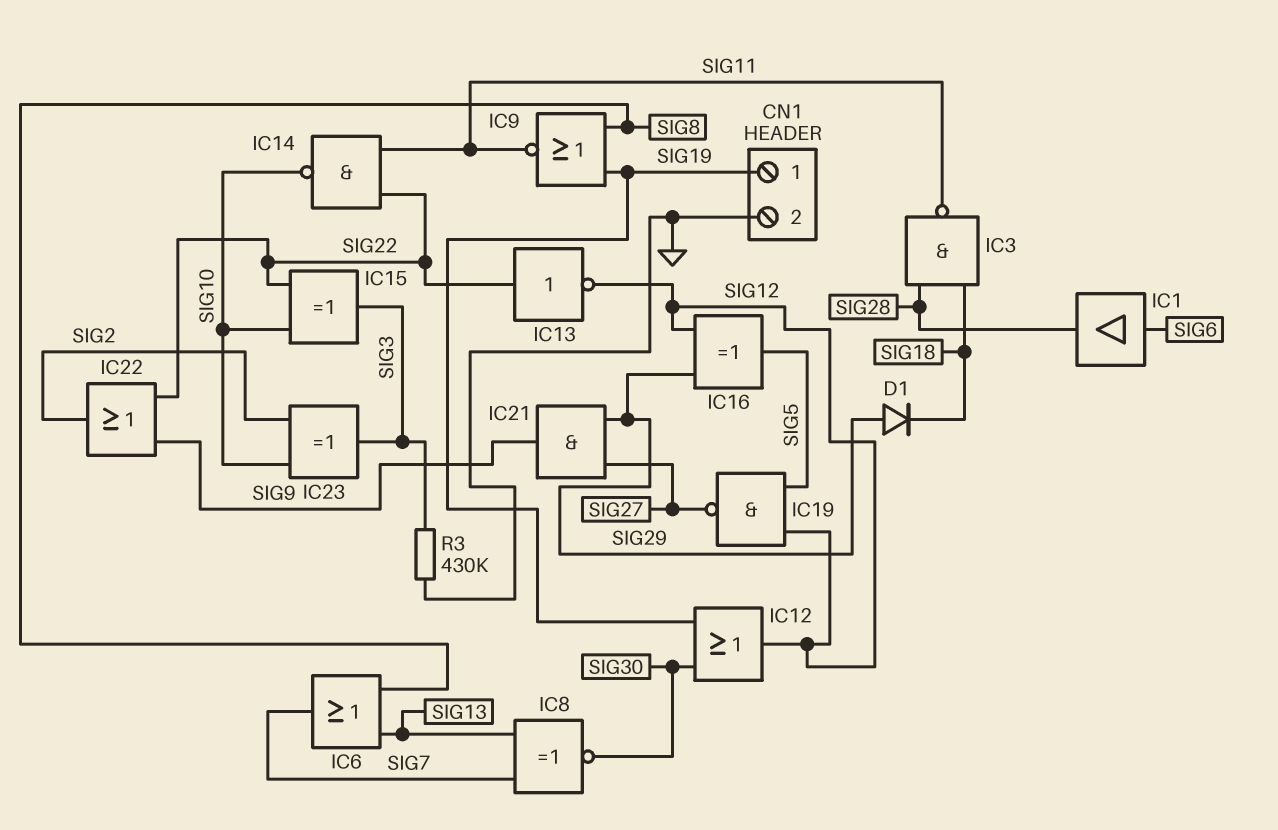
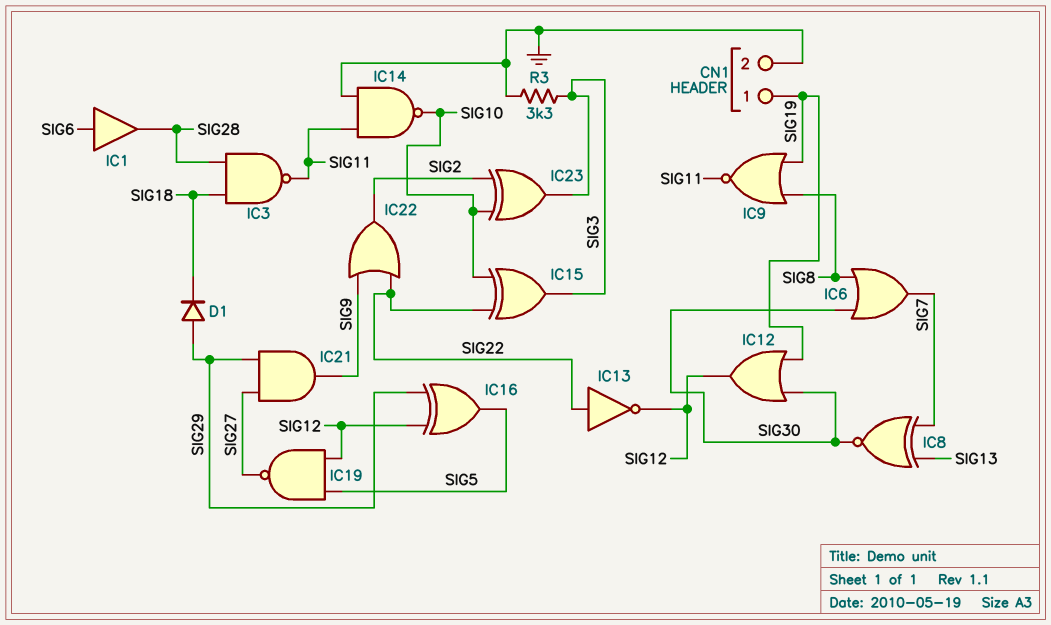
IC6: OR (in SIG8, in SIG13, out SIG7) -> OR (in SIG8, in SIG30, out SIG7)
IC14: NAND (in SIG11, in SIG22, out SIG10) -> NAND (in GND, in SIG11, out SIG10)
R3: 430k (GND, SIG3) -> 3.3k (GND, SIG3)

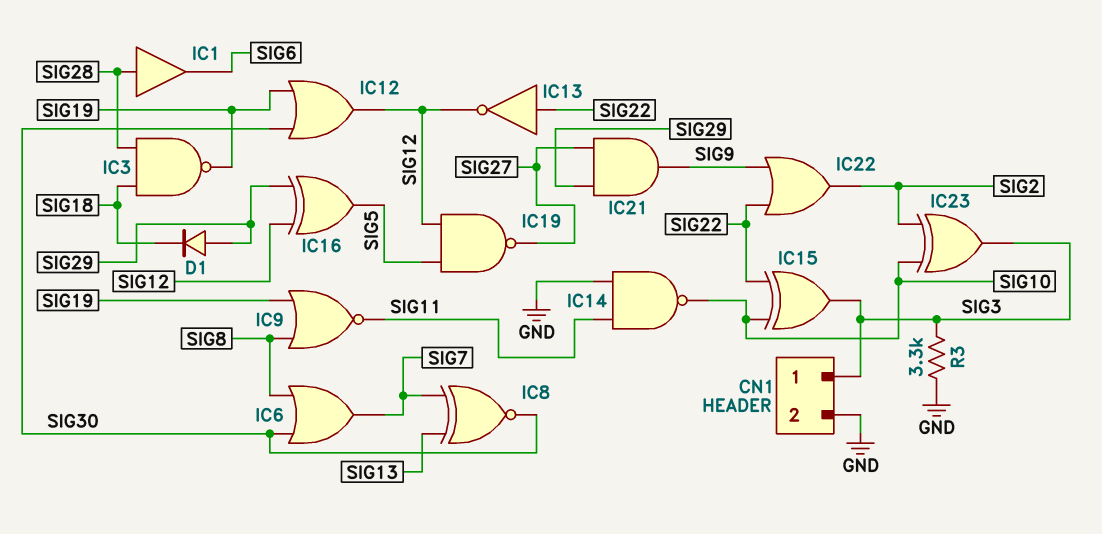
CN1 pin 1: SIG19 -> SIG3
IC1: buffer (in SIG6, out SIG28) -> buffer (in SIG28, out SIG6)
IC3: NAND (in SIG18, in SIG28, out SIG11) -> NAND (in SIG18, in SIG28, out SIG19)

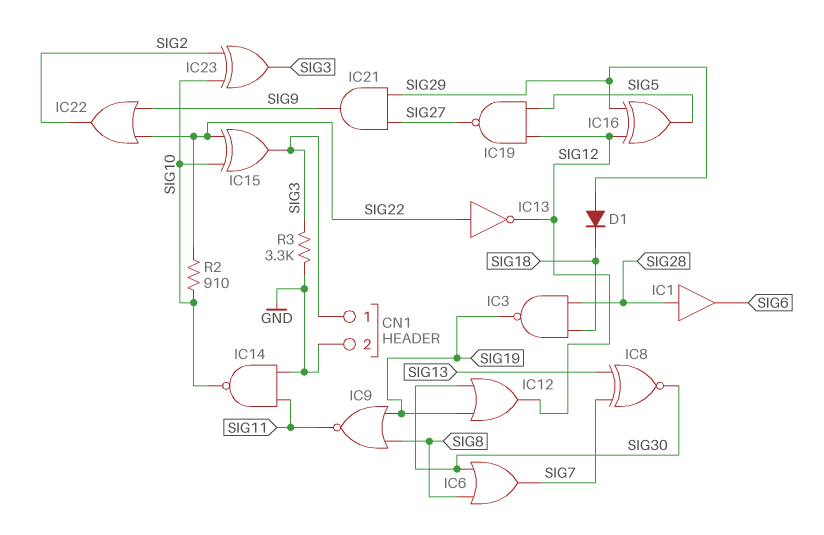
R2: none -> 910 (SIG10, SIG22)

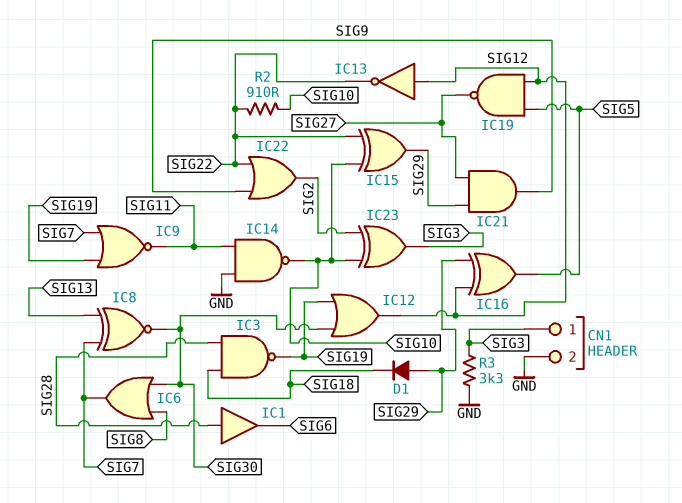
IC9: NOR (in SIG8, in SIG19, out SIG11) -> NOR (in SIG7, in SIG19, out SIG11)
IC13: NOT (in SIG22, out SIG12) -> NOT (in SIG12, out SIG22)
IC15: XOR (in SIG10, in SIG22, out SIG3) -> XOR (in SIG10, in SIG22, out SIG29)

